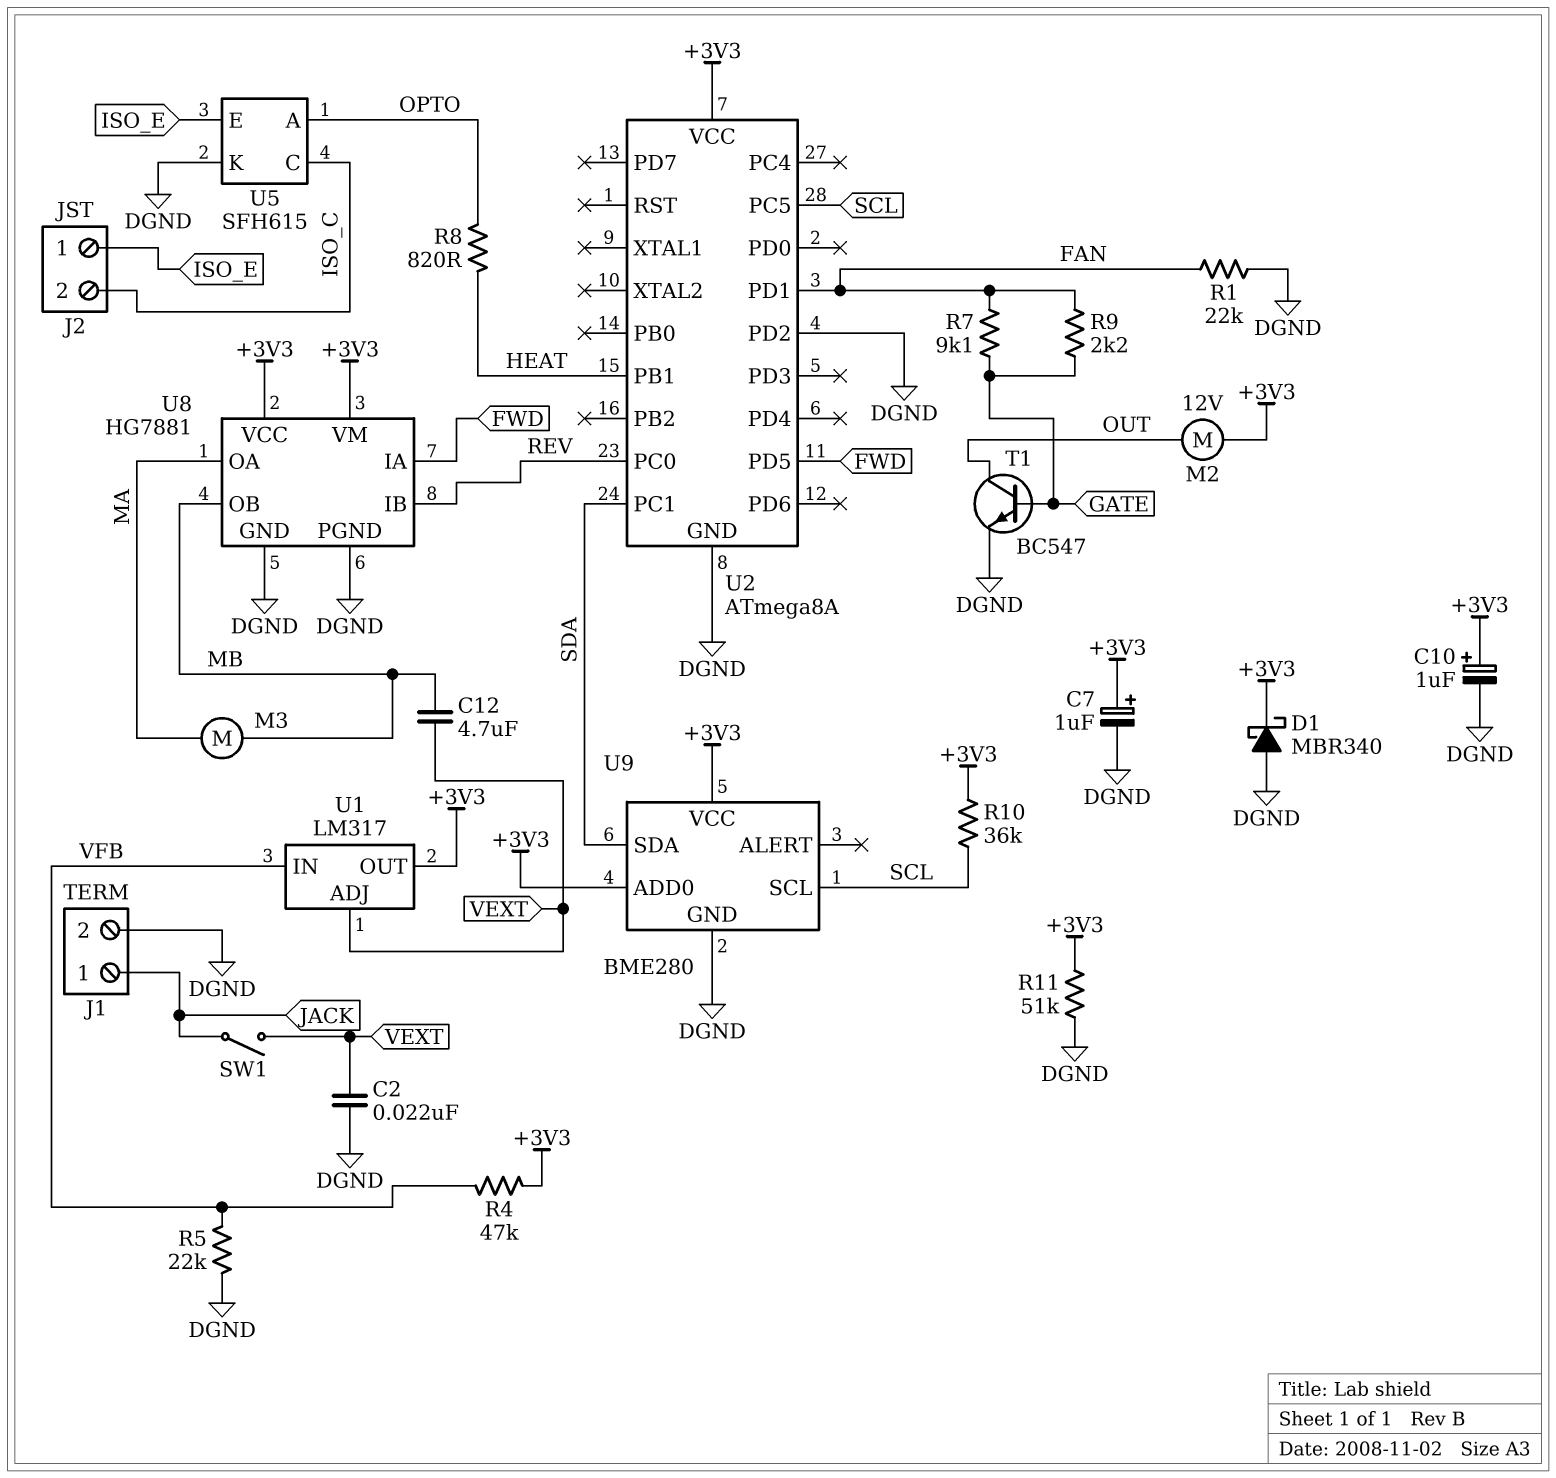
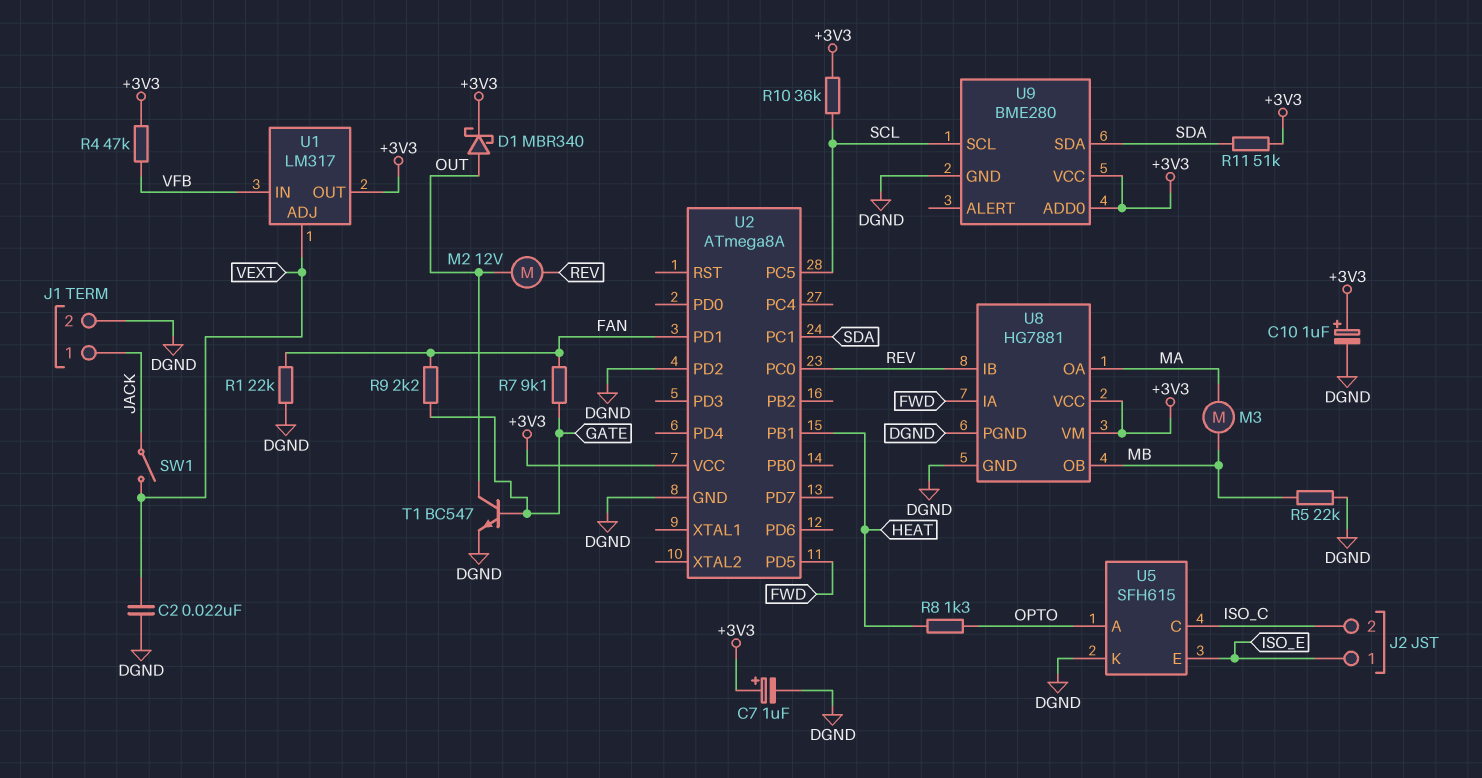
C12: 4.7uF (MB, VEXT) -> none
D1: schottky MBR340 (A DGND, K +3V3) -> schottky MBR340 (A OUT, K +3V3)
M2: motor 12V (+3V3, OUT) -> motor 12V (OUT, REV)
R5: 22k (DGND, VFB) -> 22k (DGND, MB)
R8: 820 (HEAT, OPTO) -> 1.3k (HEAT, OPTO)
R11: 51k (+3V3, DGND) -> 51k (+3V3, SDA)

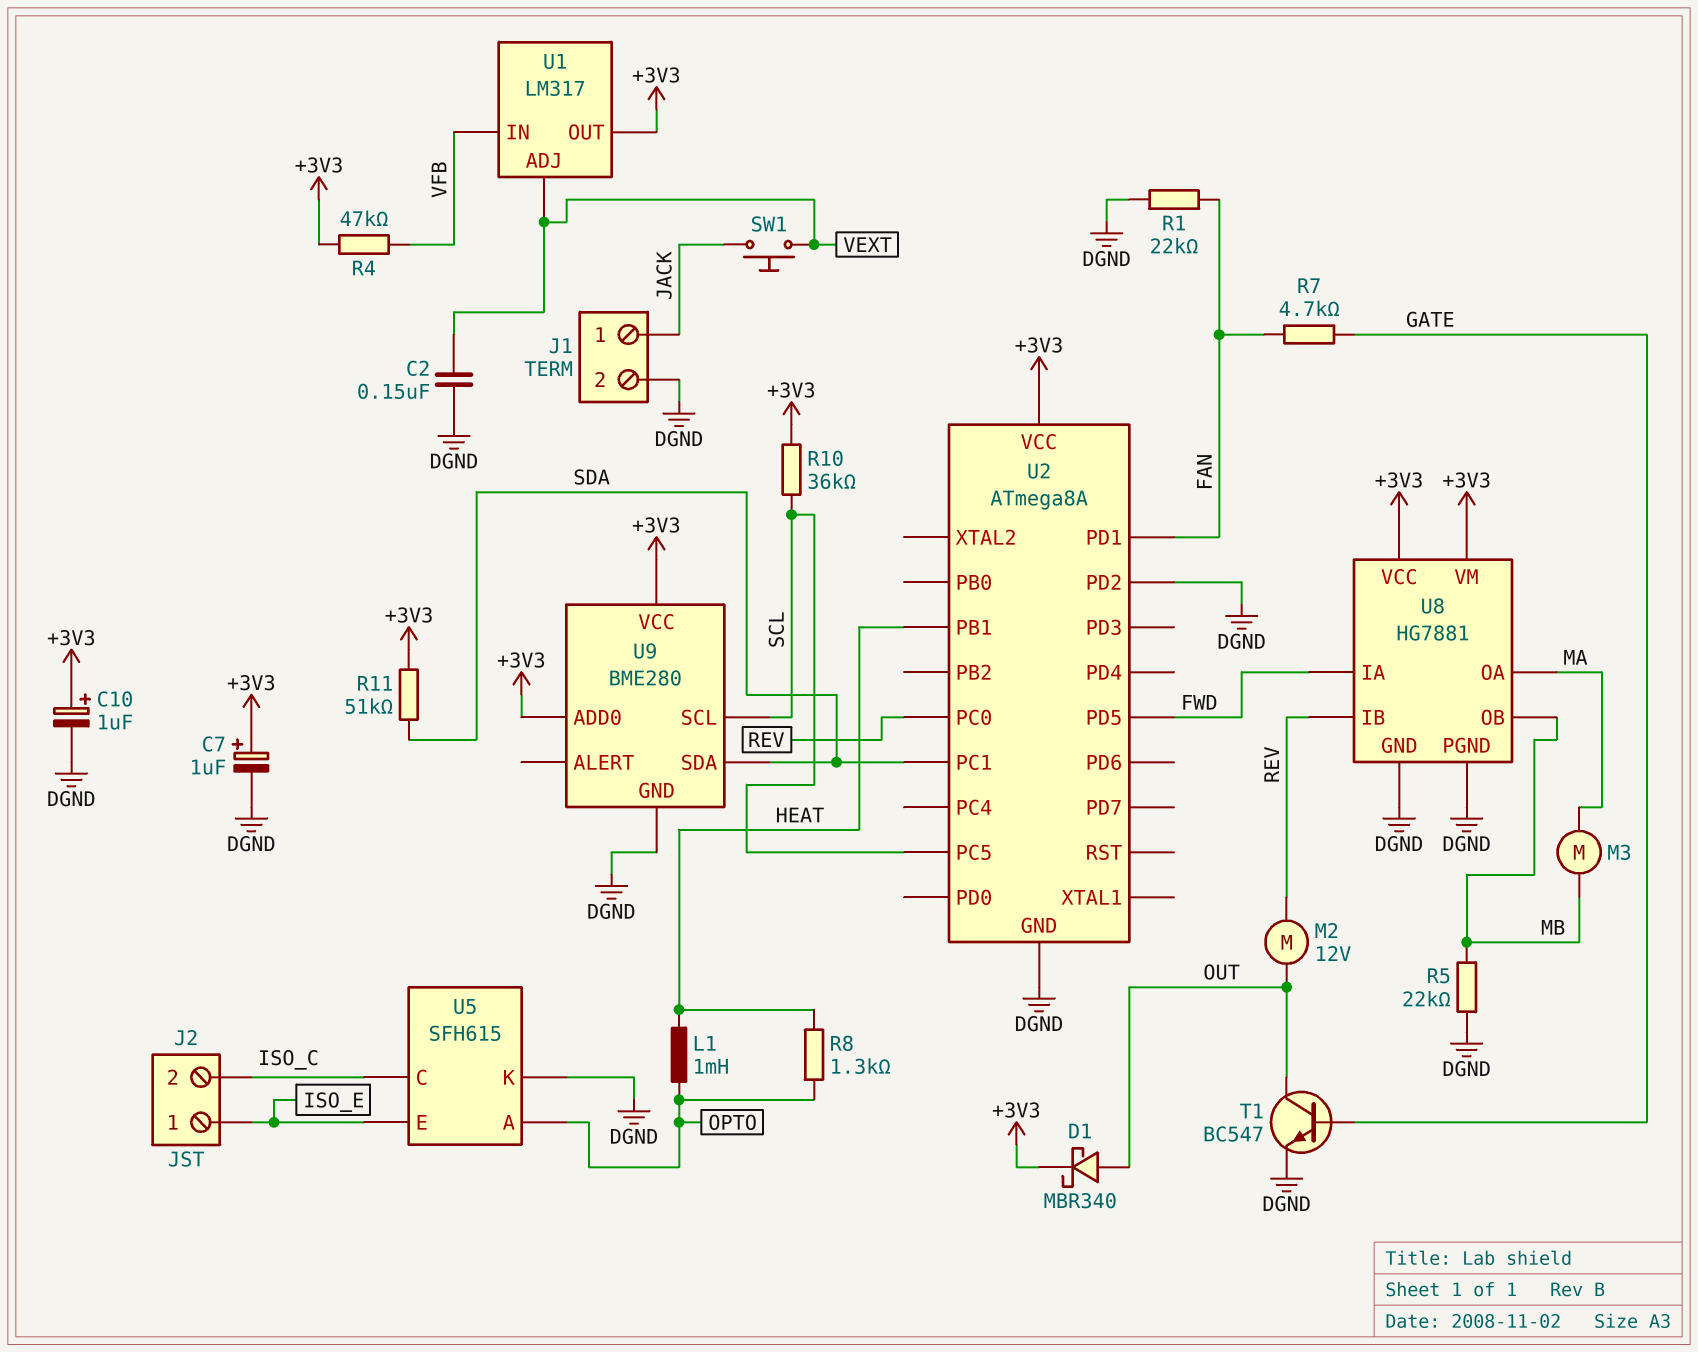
C2: 22nF (DGND, VEXT) -> 150nF (DGND, VEXT)
L1: none -> 1mH (HEAT, OPTO)
R7: 9.1k (FAN, GATE) -> 4.7k (FAN, GATE)
R9: 2.2k (FAN, GATE) -> none
SW1: switch (JACK, VEXT) -> button (JACK, VEXT)

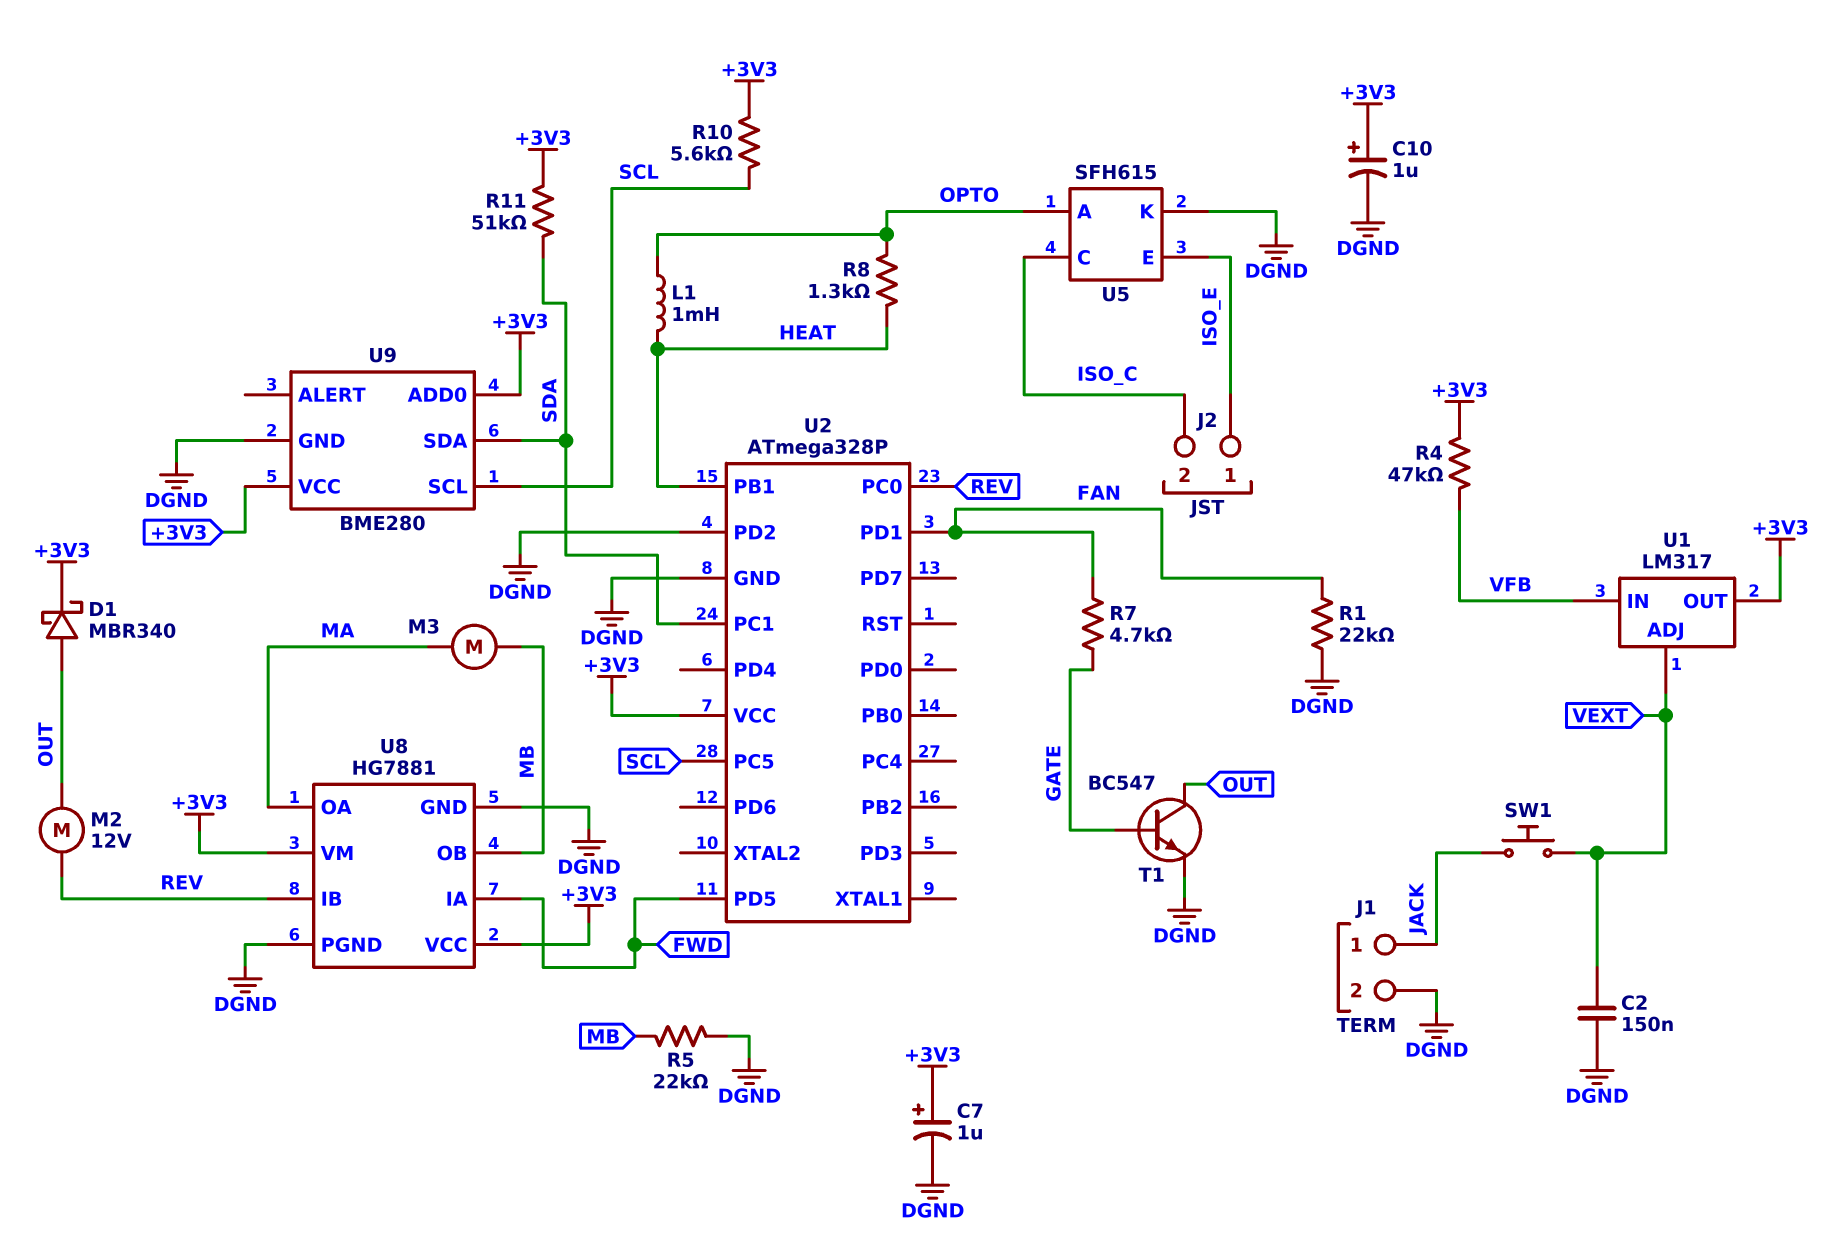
R10: 36k (+3V3, SCL) -> 5.6k (+3V3, SCL)
U2: ATmega8A -> ATmega328P

